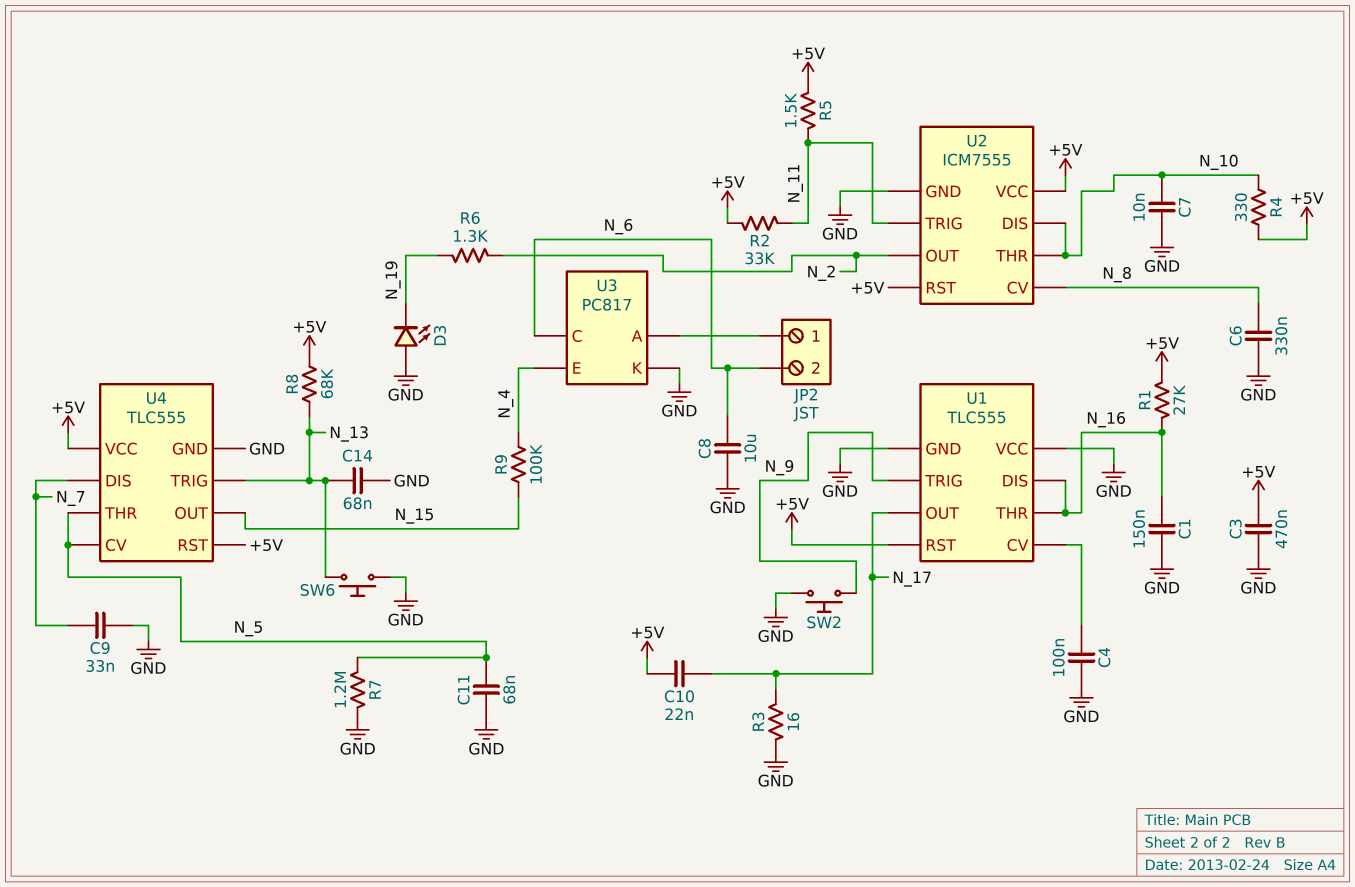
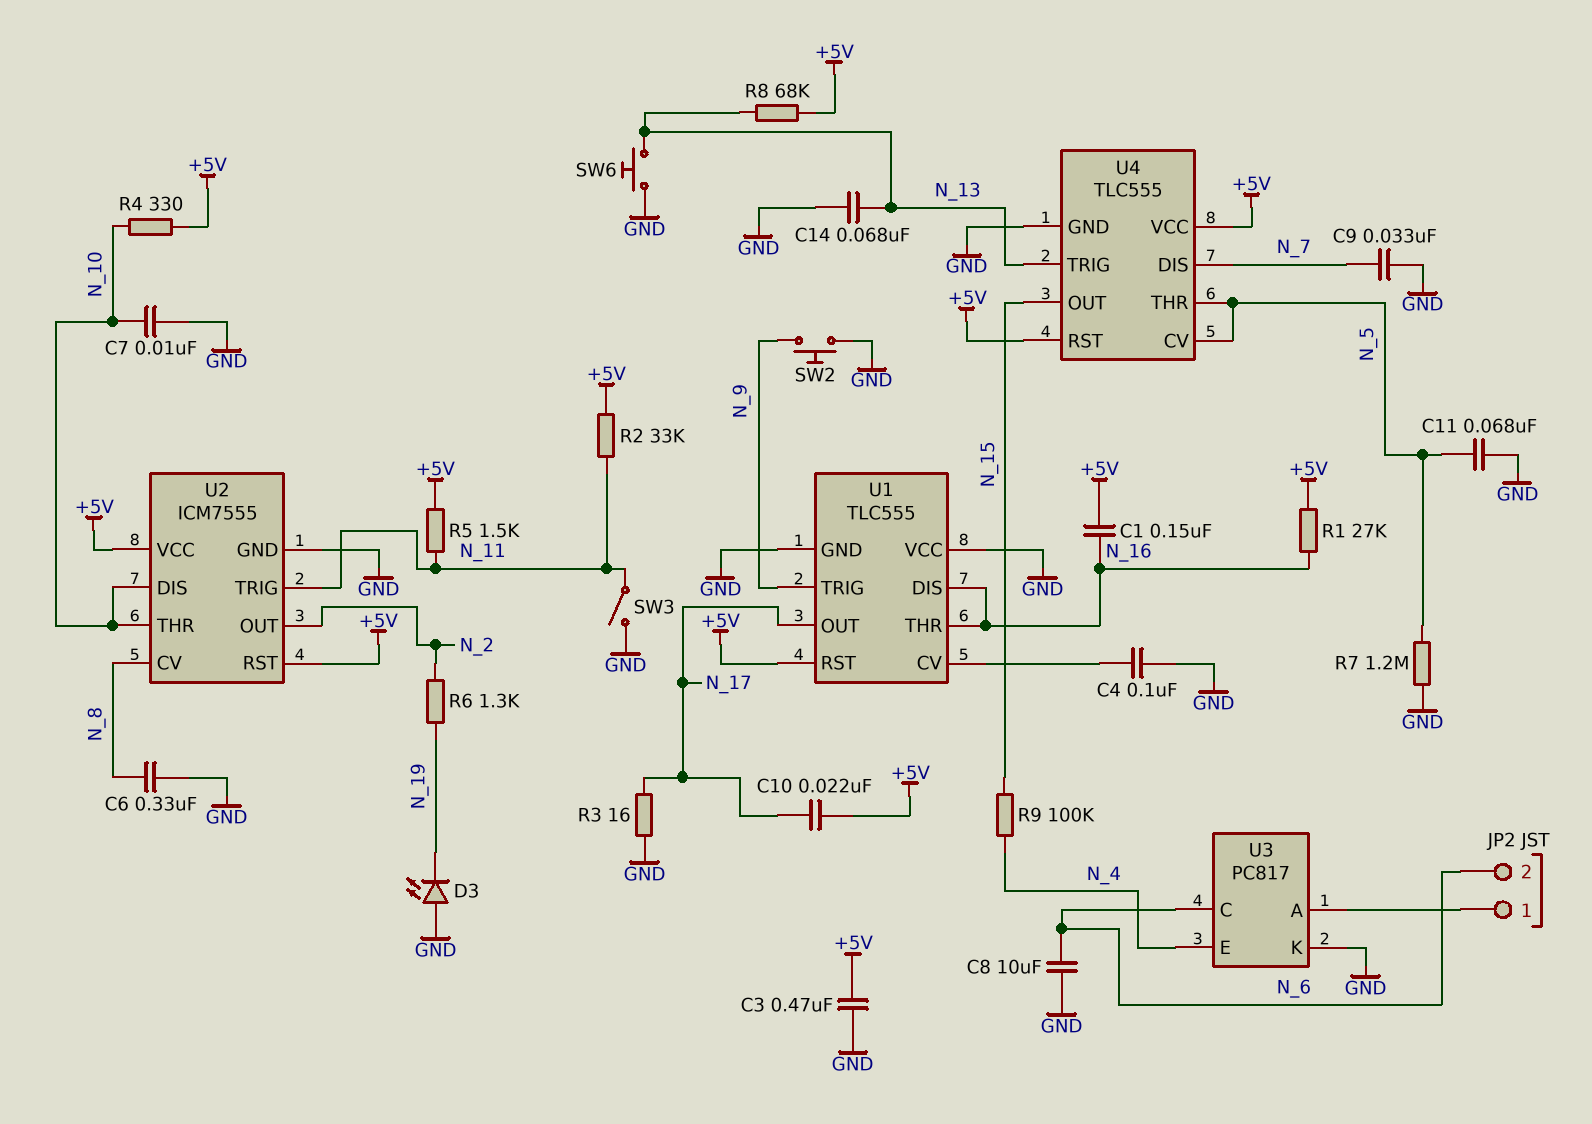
C1: 150nF (GND, N_16) -> 150nF (+5V, N_16)
SW3: none -> switch (GND, N_11)

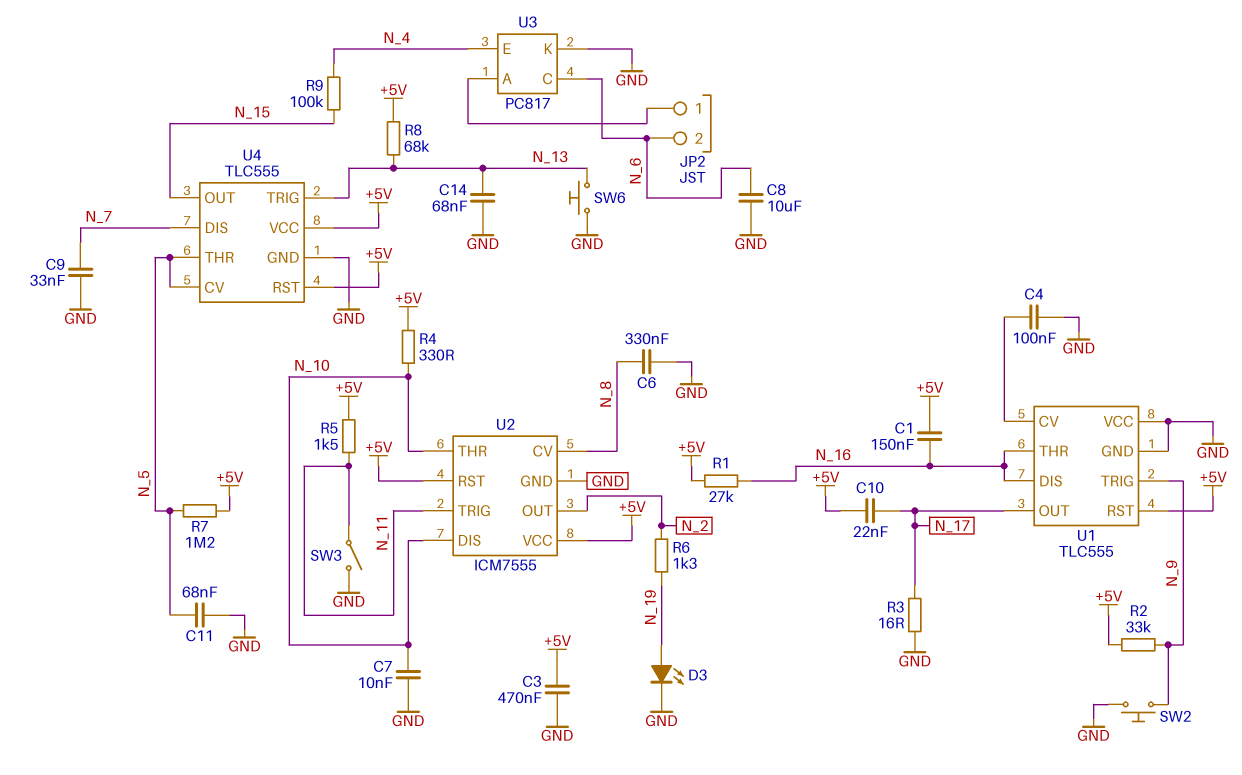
D3: LED (A GND, K N_19) -> LED (A N_19, K GND)
R2: 33k (+5V, N_11) -> 33k (+5V, N_9)
R7: 1.2M (GND, N_5) -> 1.2M (+5V, N_5)

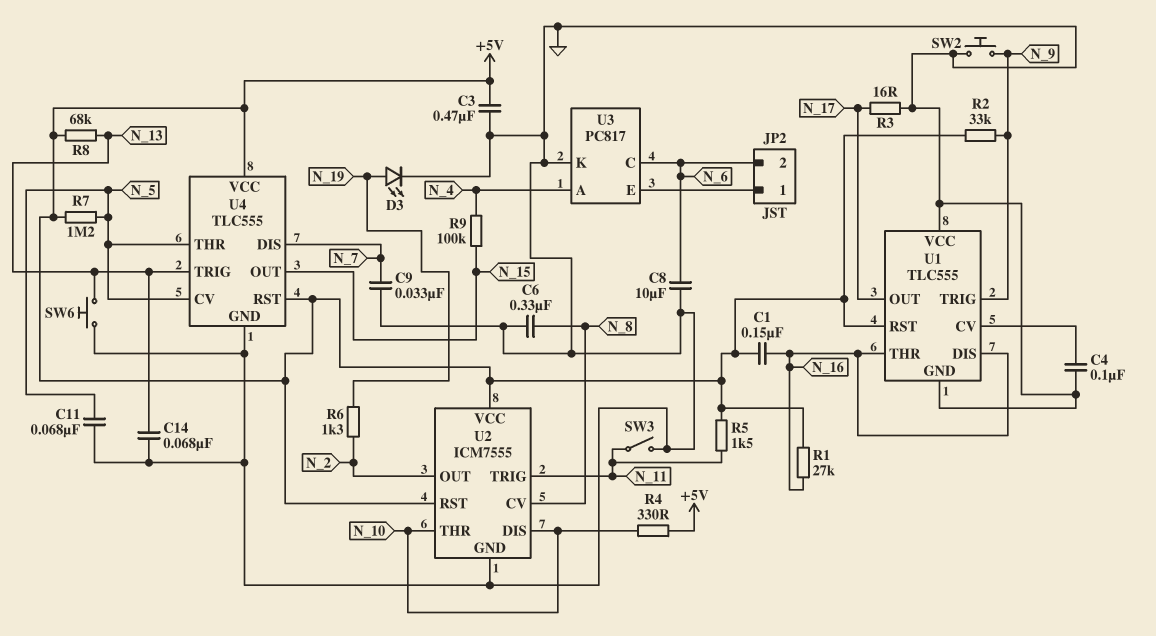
C7: 10nF (GND, N_10) -> none
C10: 22nF (+5V, N_17) -> none
U3 pin A: JP2/1 -> N_4
U3 pin E: N_4 -> JP2/1

